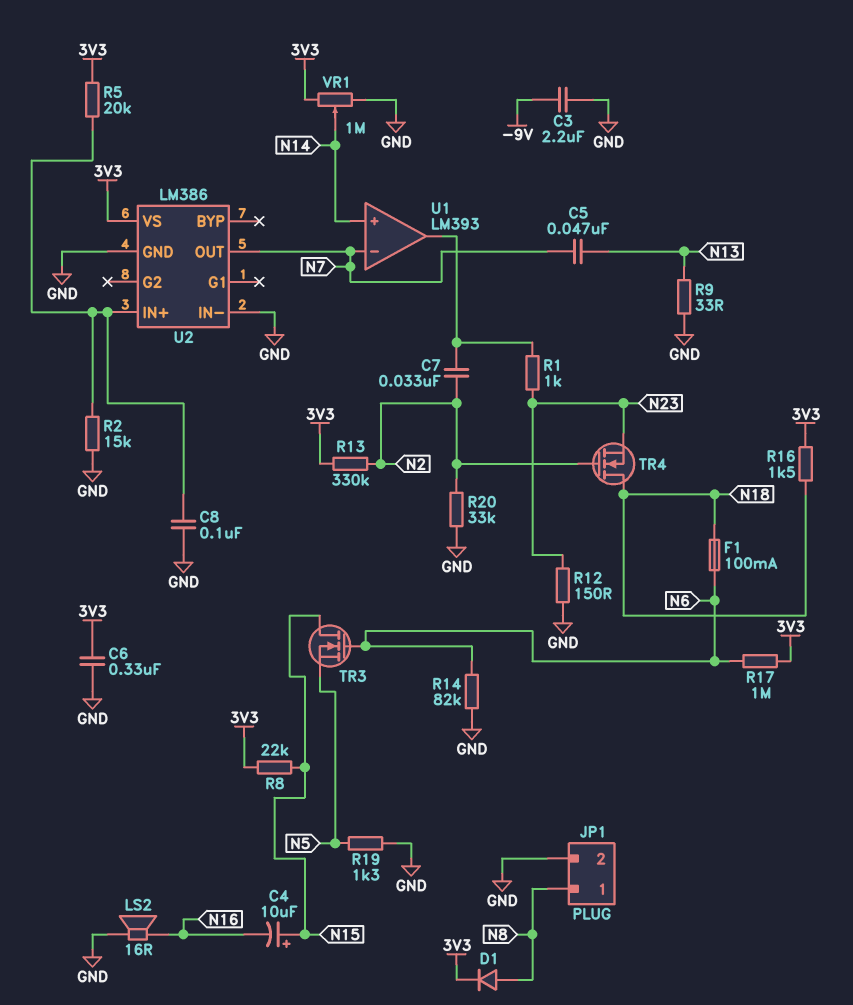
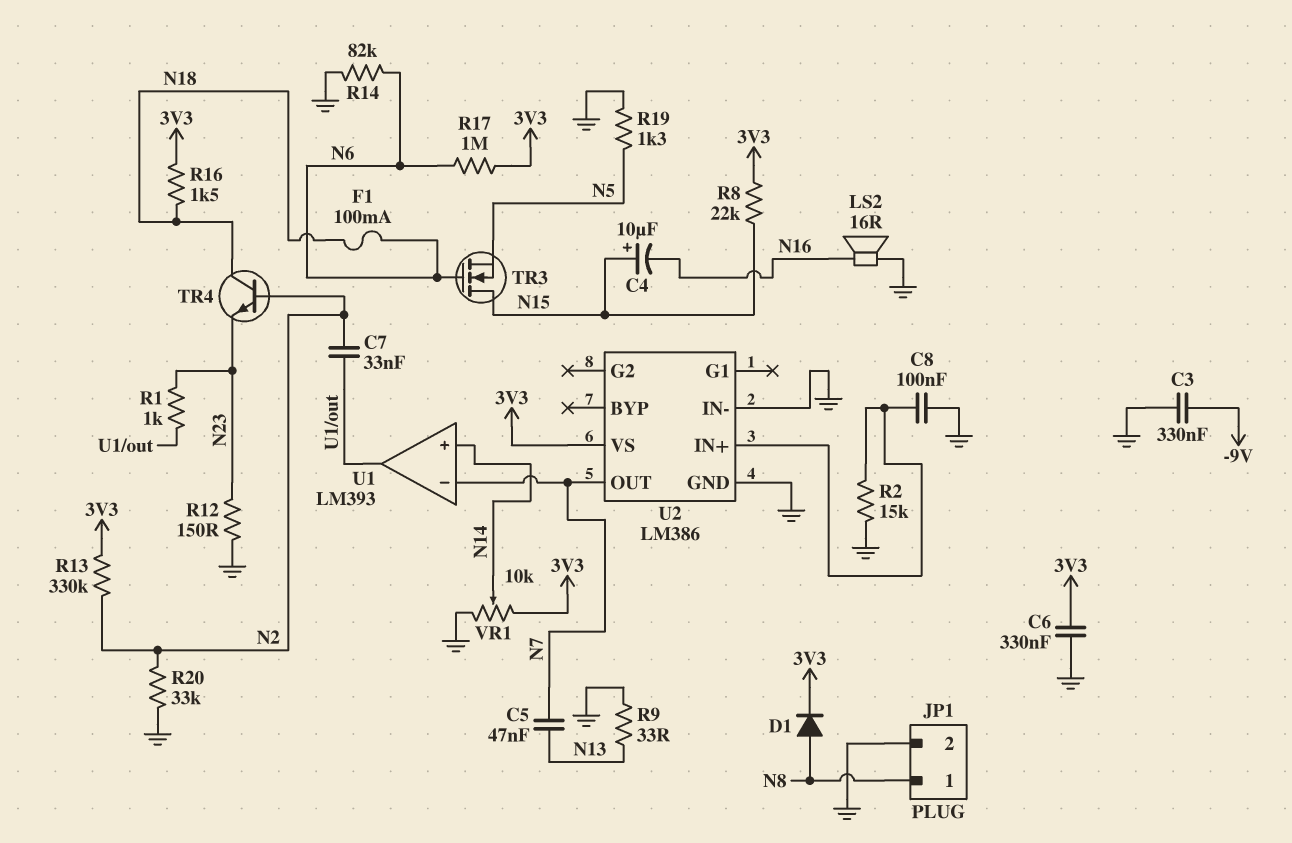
C3: 2.2uF (-9V, GND) -> 330nF (-9V, GND)
R5: 20k (3V3, U2/IN+) -> none
TR4: NMOS (G N2, D N18, S N23) -> NPN (B N2, C N18, E N23)
VR1: 1M (3V3, GND, wiper N14) -> 10k (3V3, GND, wiper N14)

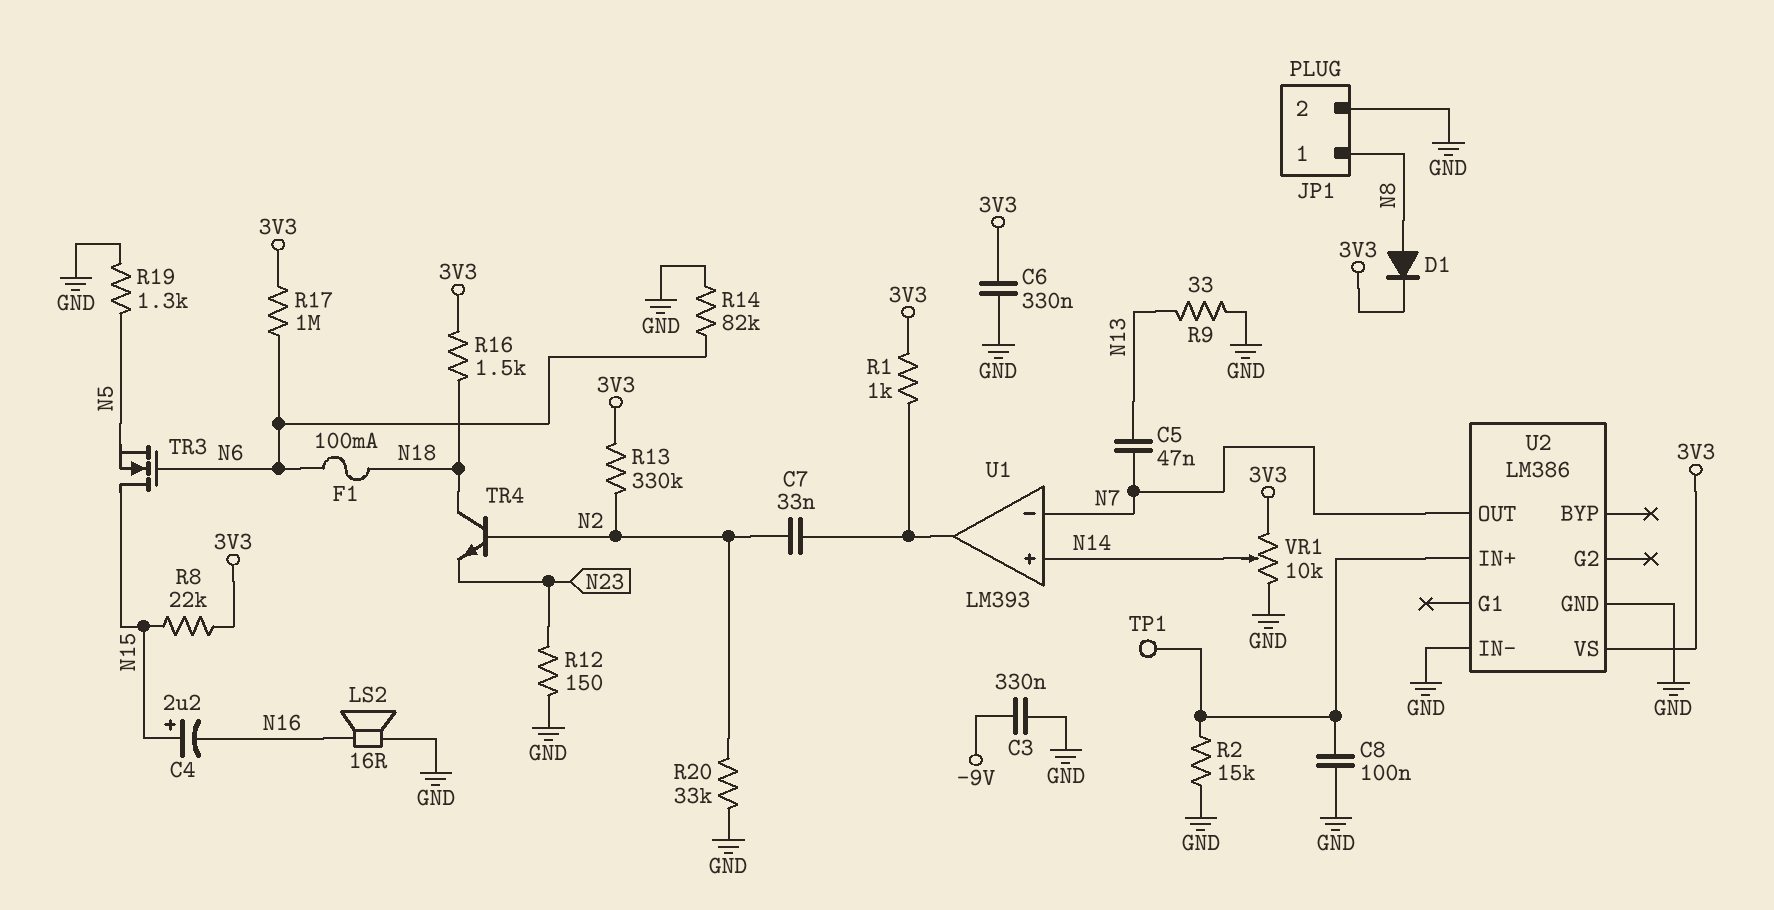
C4: 10uF (plus N15, minus N16) -> 2.2uF (plus N15, minus N16)
R1: 1k (N23, U1/out) -> 1k (3V3, U1/out)
TP1: none -> test point (U2/IN+)

